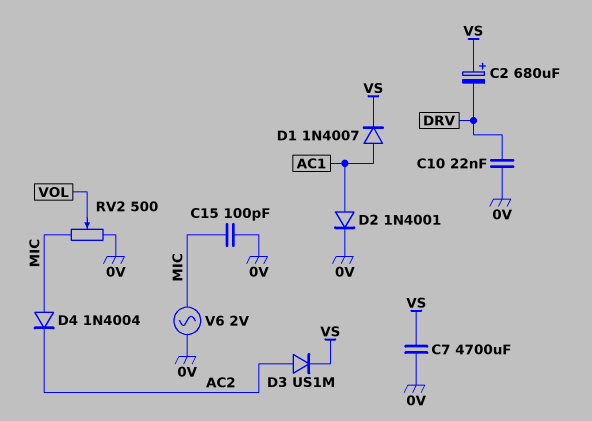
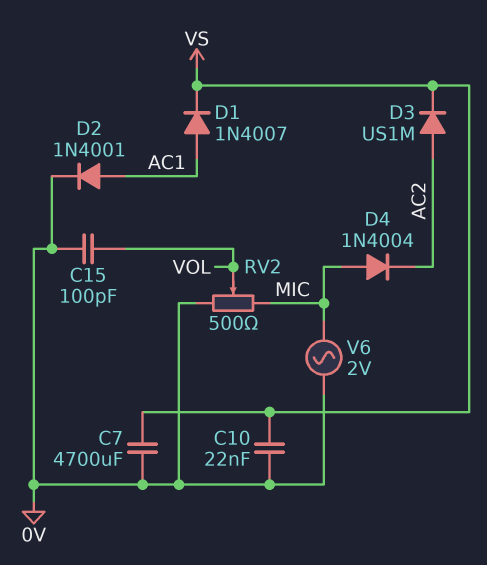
C2: 680uF (plus VS, minus DRV) -> none
C10: 22nF (0V, DRV) -> 22nF (0V, VS)
C15: 100pF (0V, MIC) -> 100pF (0V, VOL)

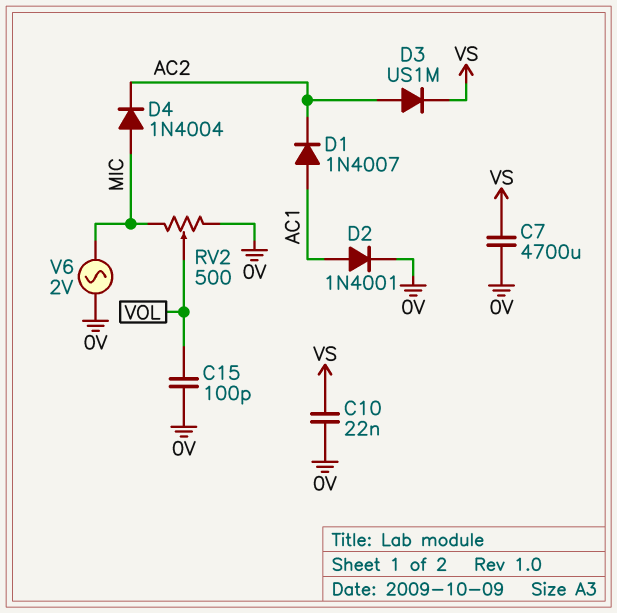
D1: diode 1N4007 (A AC1, K VS) -> diode 1N4007 (A AC1, K AC2)

